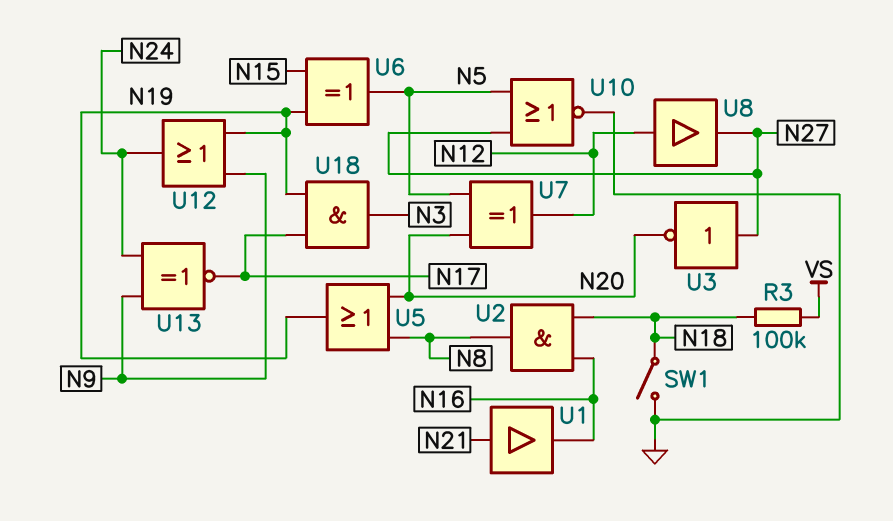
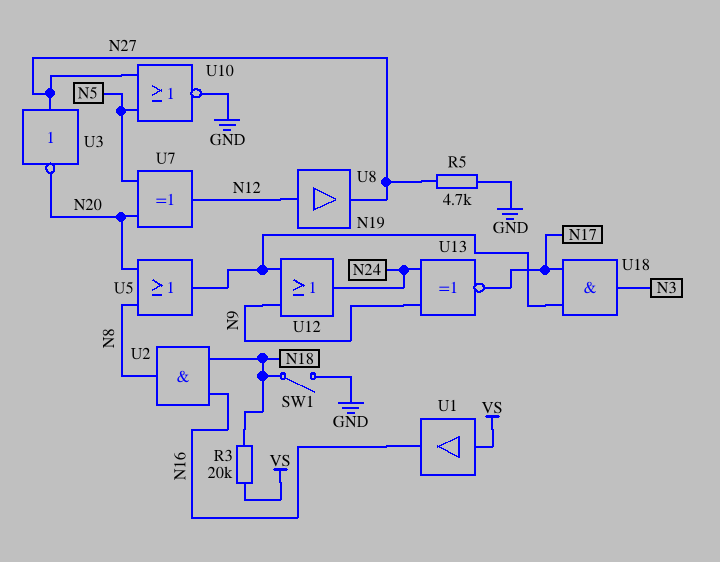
R3: 100k (N18, VS) -> 20k (N18, VS)
R5: none -> 4.7k (GND, N27)
U1: buffer (in N21, out N16) -> buffer (in VS, out N16)
U6: XOR (in N15, in N19, out N5) -> none

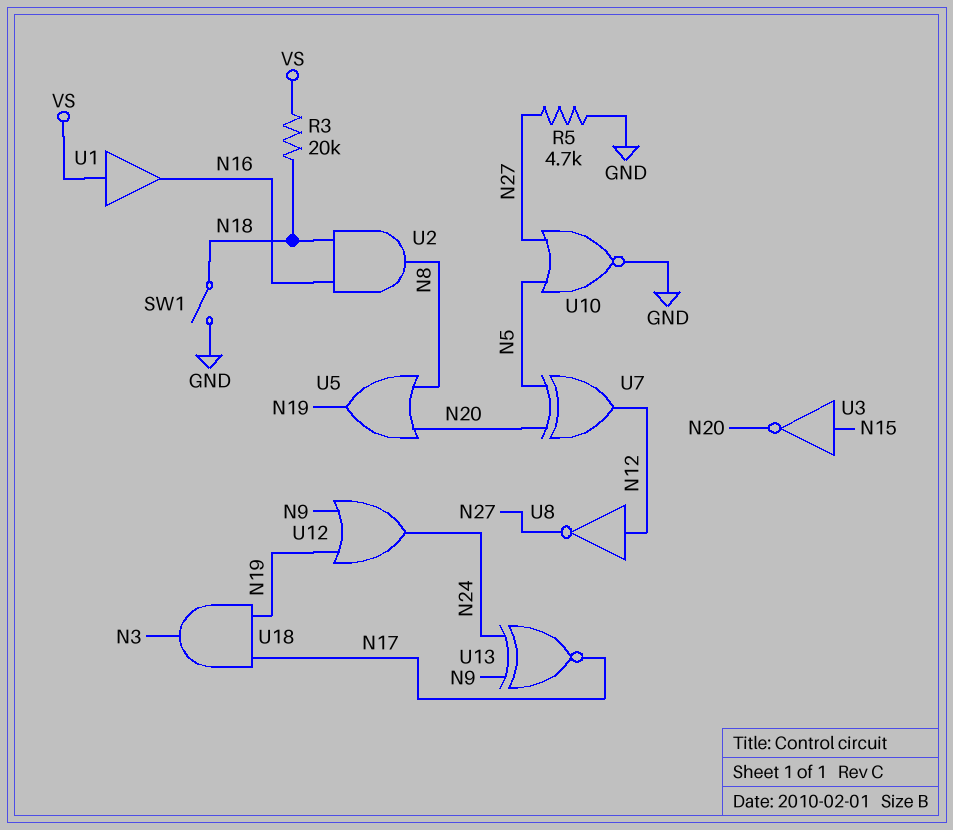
U3: NOT (in N27, out N20) -> NOT (in N15, out N20)
U8: buffer (in N12, out N27) -> NOT (in N12, out N27)

